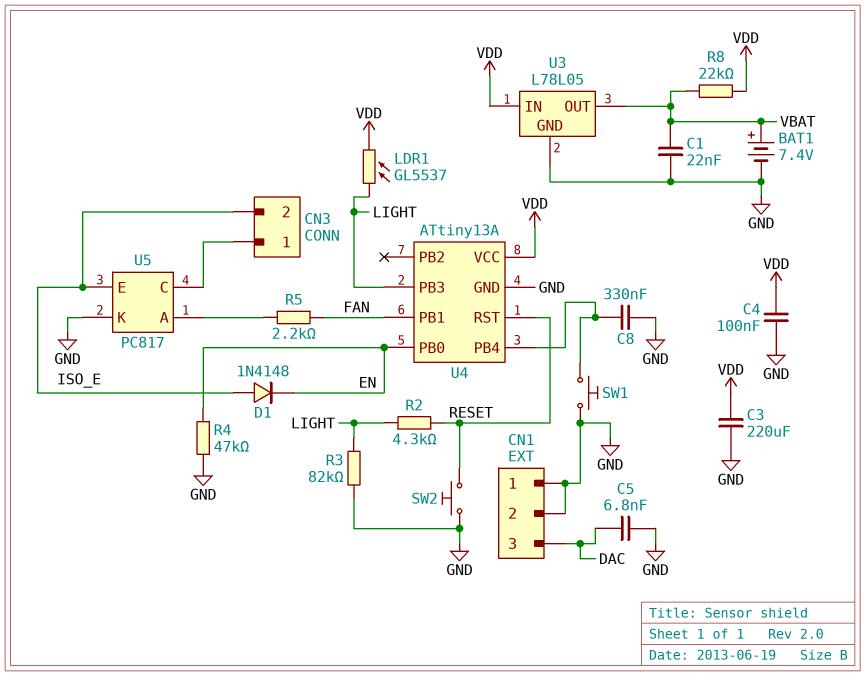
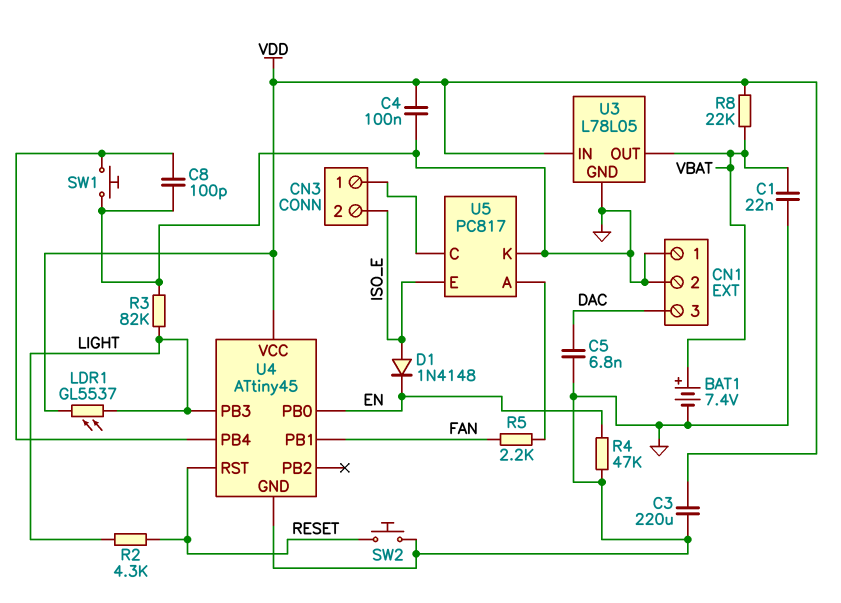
C8: 330nF (GND, U4/PB4) -> 100pF (GND, U4/PB4)
U4: ATtiny13A -> ATtiny45

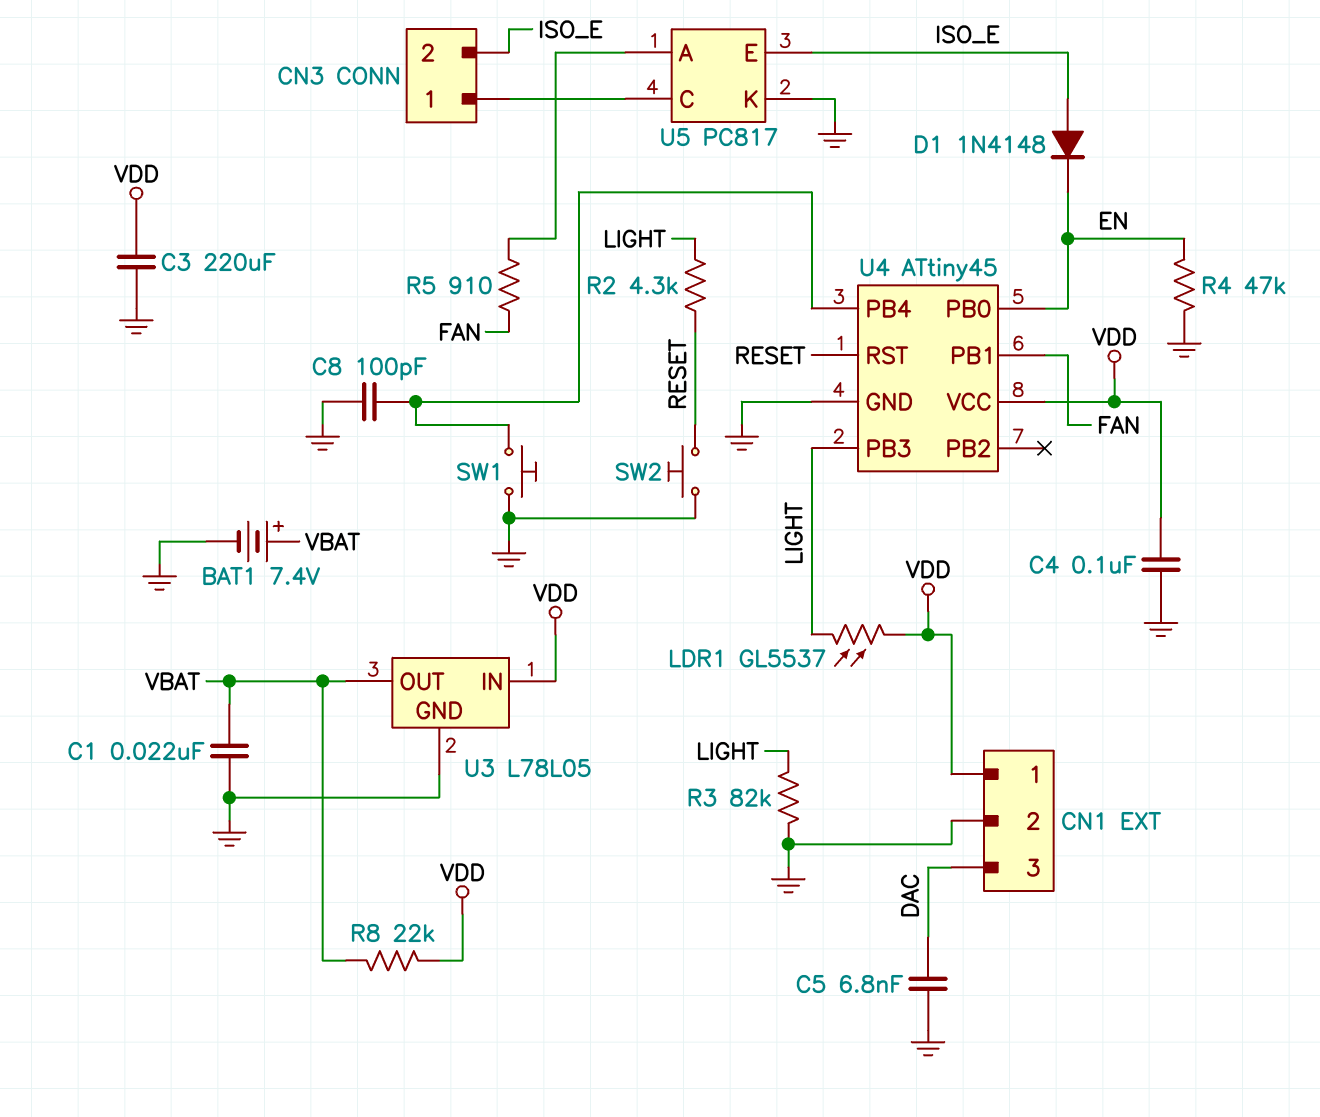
CN1 pin 1: GND -> VDD
R5: 2.2k (FAN, U5/A) -> 910 (FAN, U5/A)

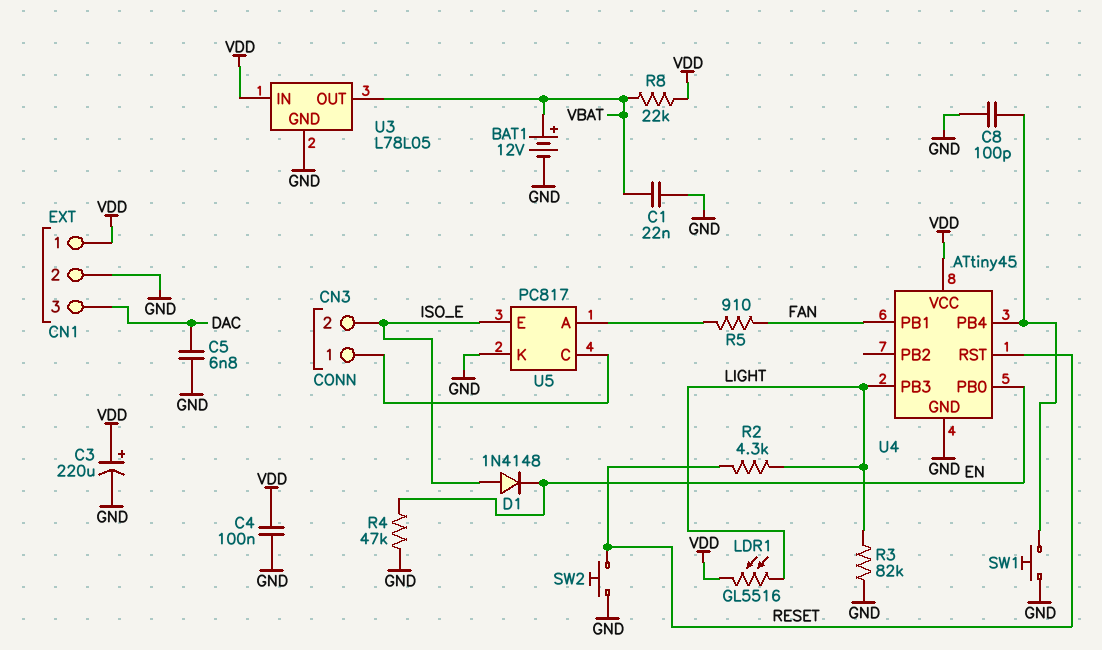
BAT1: 7.4V (plus VBAT, minus GND) -> 12V (plus VBAT, minus GND)
C3: 220uF (GND, VDD) -> 220uF (plus VDD, minus GND)
LDR1: GL5537 (LIGHT, VDD) -> GL5516 (LIGHT, VDD)

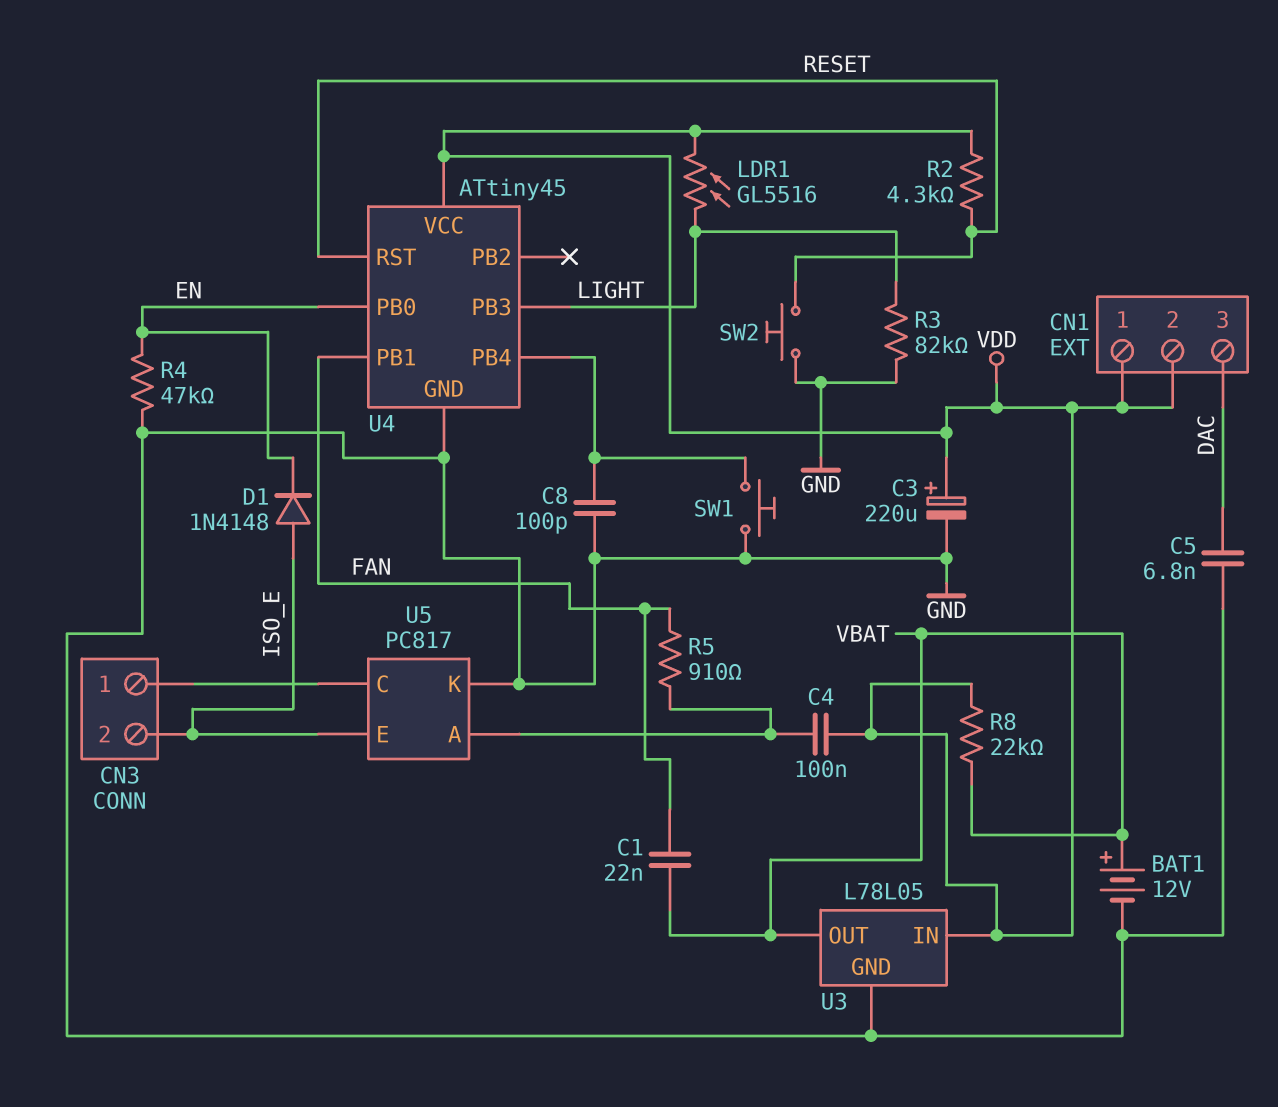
C1: 22nF (GND, VBAT) -> 22nF (FAN, VBAT)
C4: 100nF (GND, VDD) -> 100nF (U5/A, VDD)
CN1 pin 2: GND -> VDD
R2: 4.3k (LIGHT, RESET) -> 4.3k (RESET, VDD)

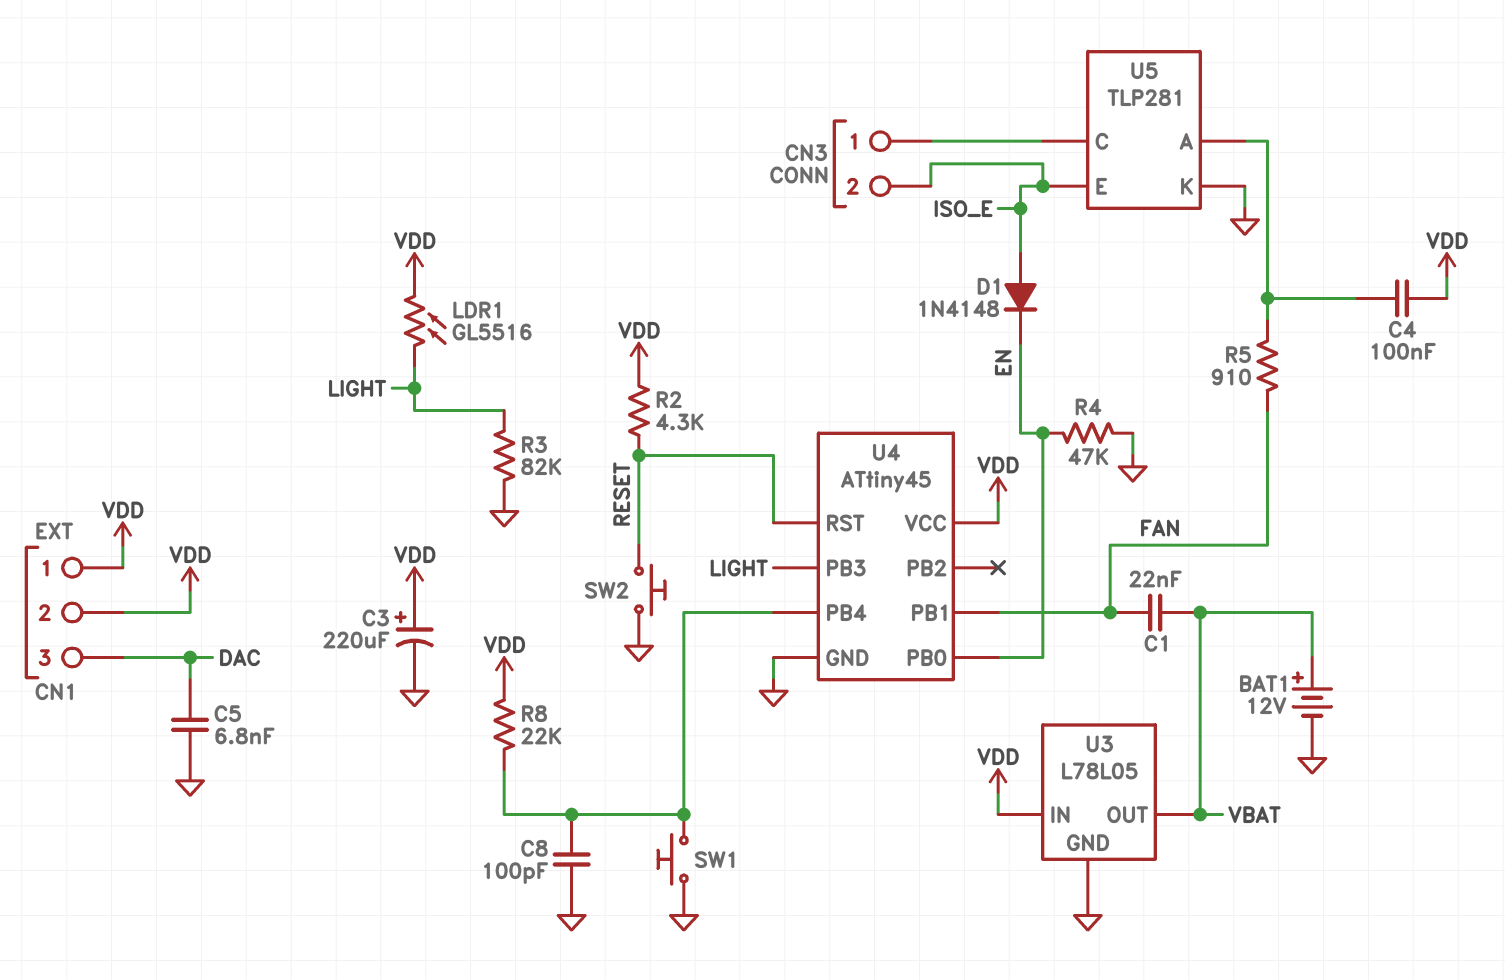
R8: 22k (VBAT, VDD) -> 22k (U4/PB4, VDD)
U5: PC817 -> TLP281

